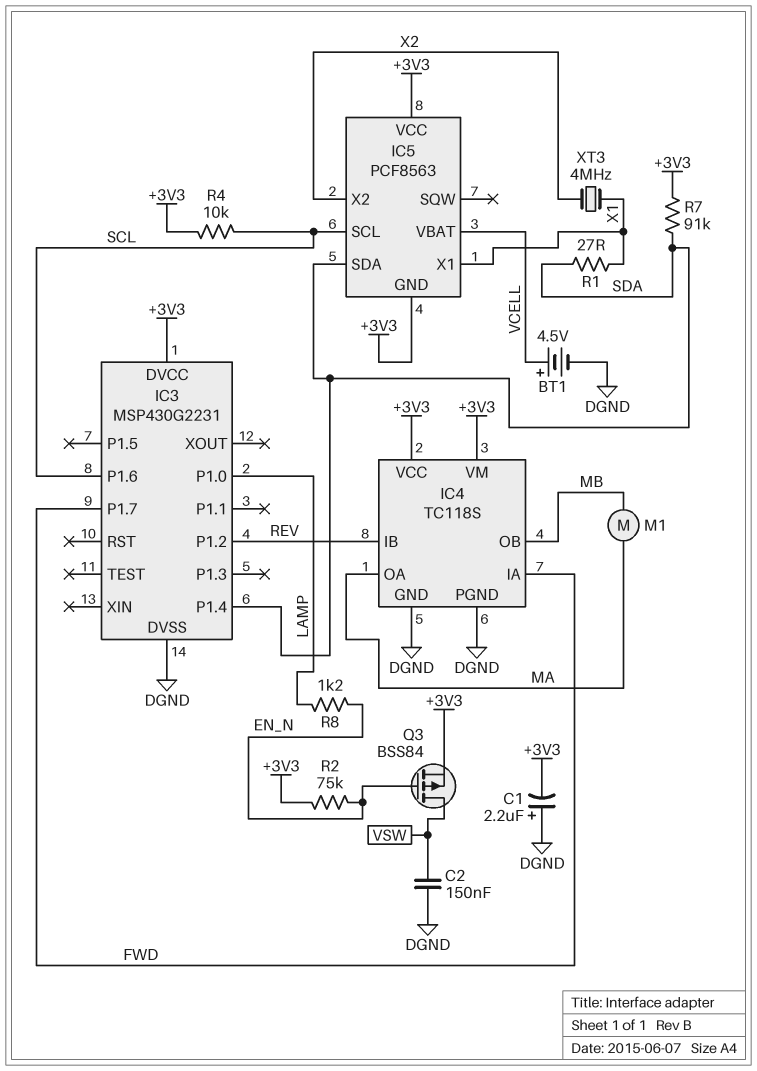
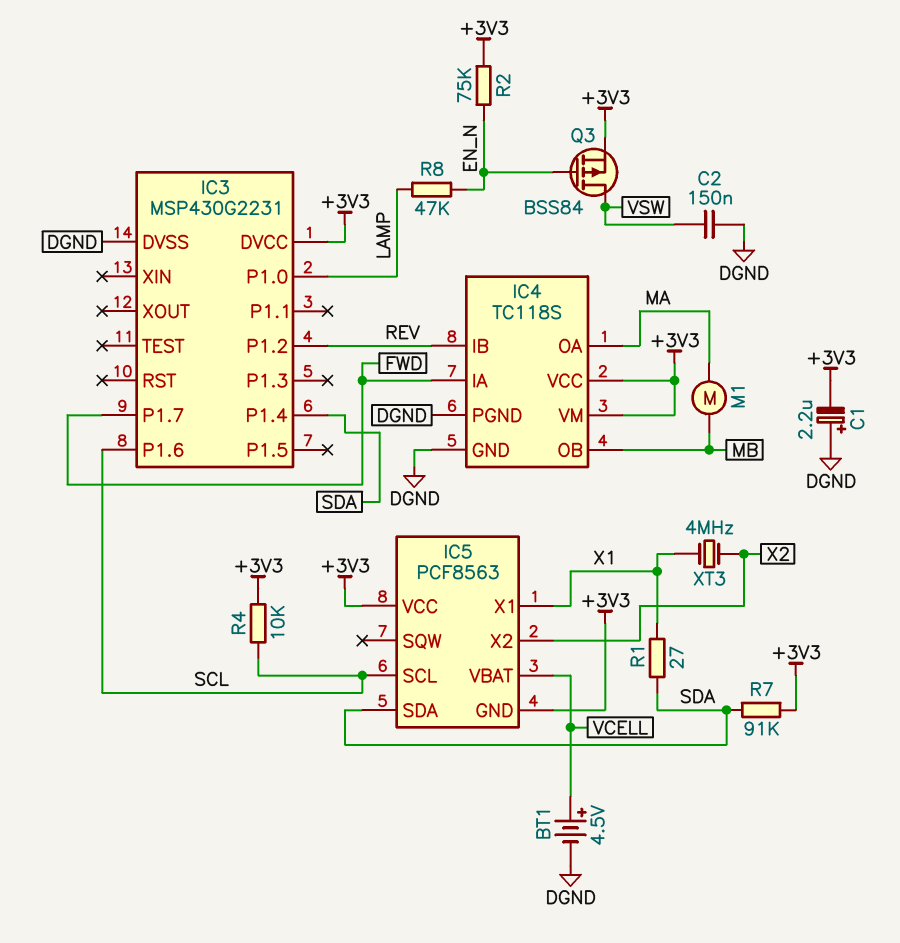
R8: 1.2k (EN_N, LAMP) -> 47k (EN_N, LAMP)

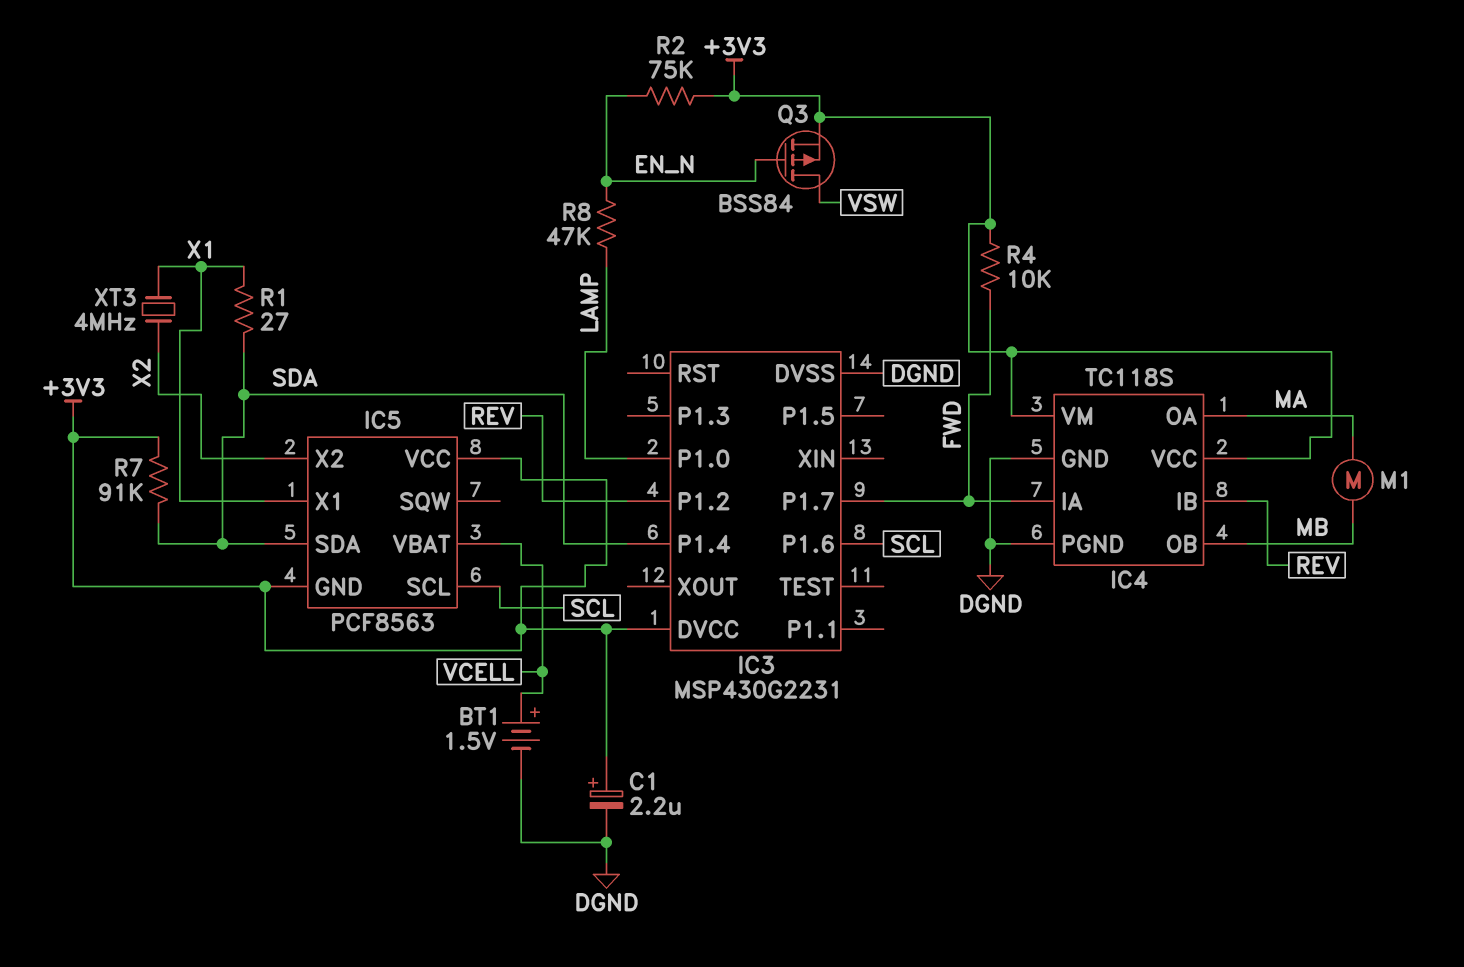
BT1: 4.5V (plus VCELL, minus DGND) -> 1.5V (plus VCELL, minus DGND)
C1: 2.2uF (plus DGND, minus +3V3) -> 2.2uF (plus +3V3, minus DGND)
C2: 150nF (DGND, VSW) -> none
R4: 10k (+3V3, SCL) -> 10k (+3V3, FWD)

